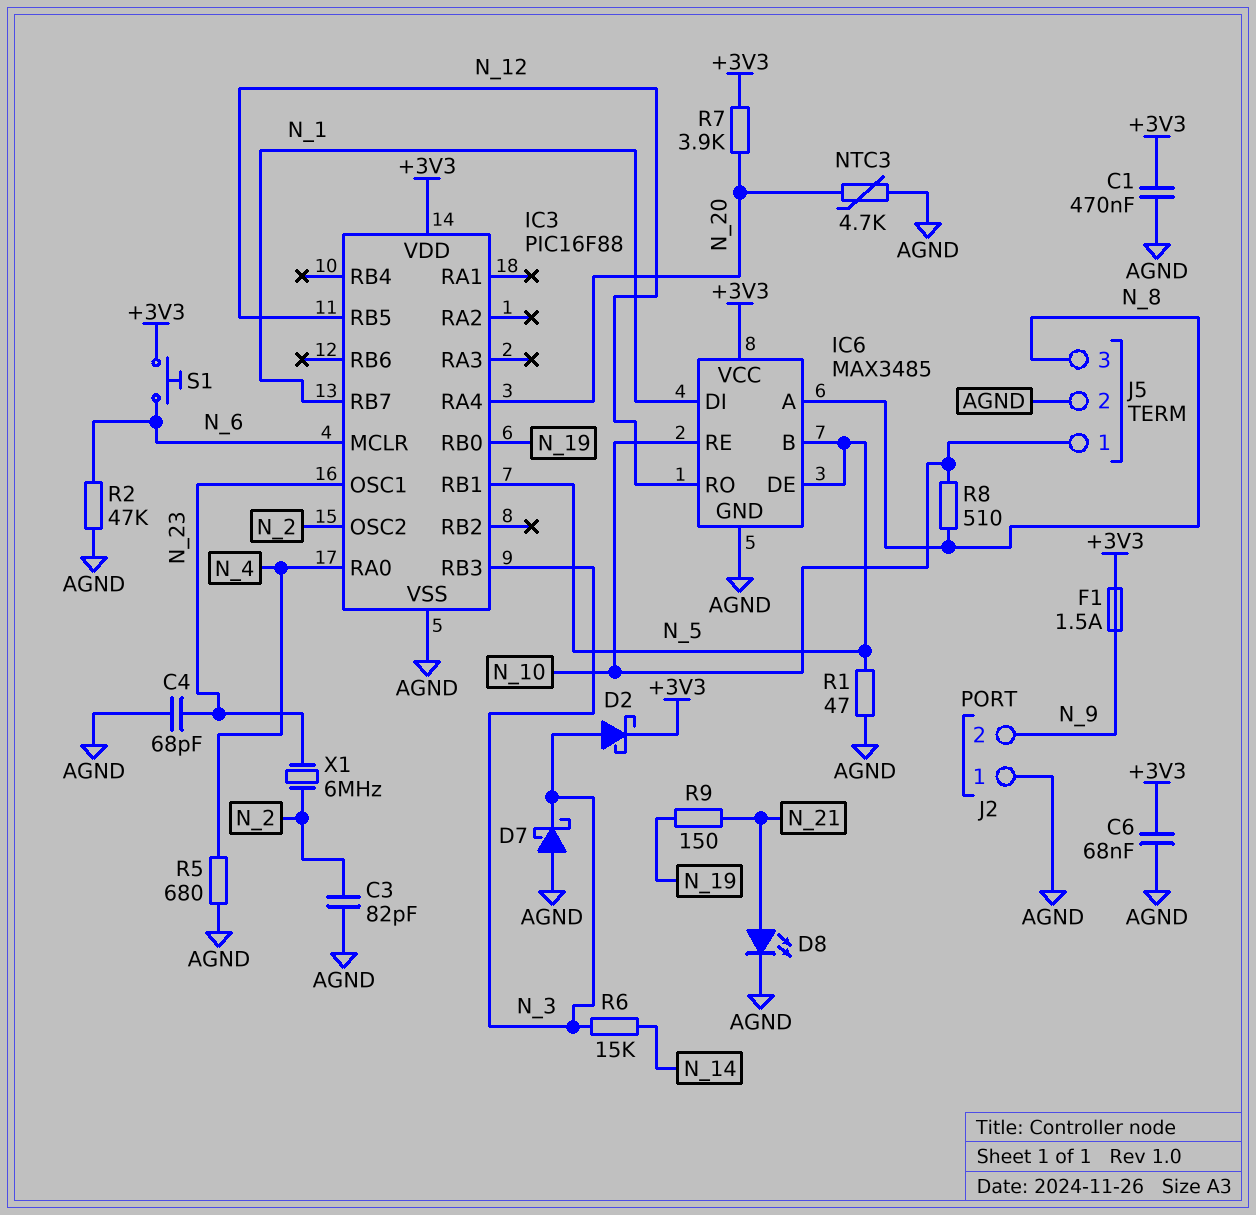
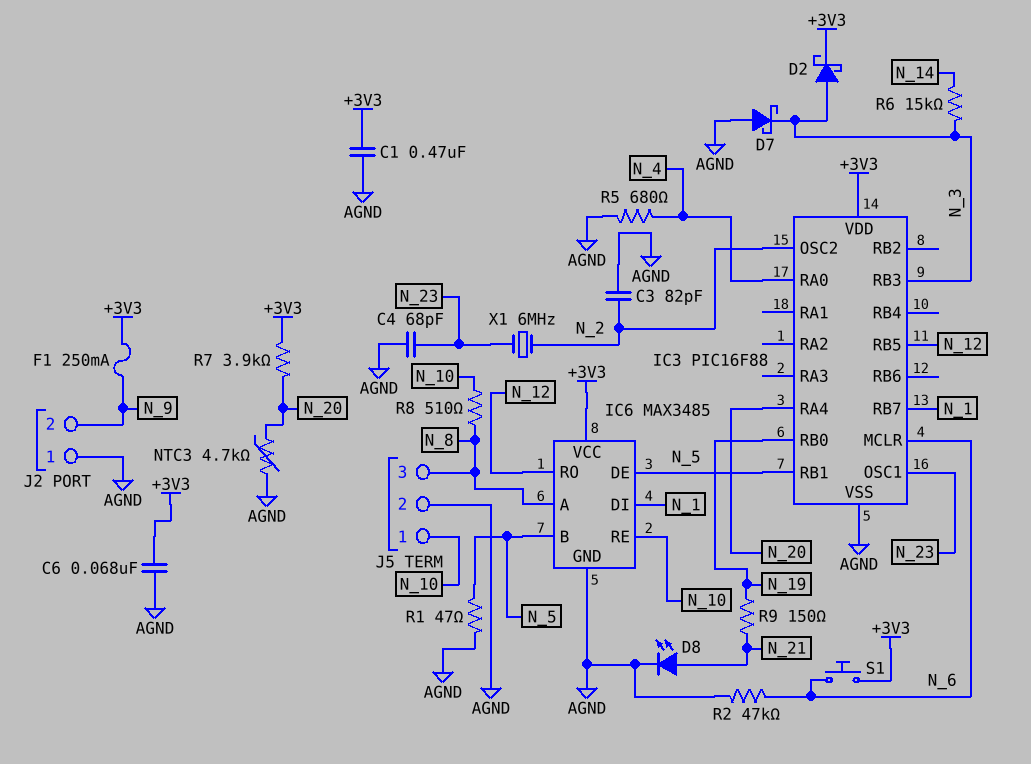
F1: 1.5A (+3V3, N_9) -> 250mA (+3V3, N_9)

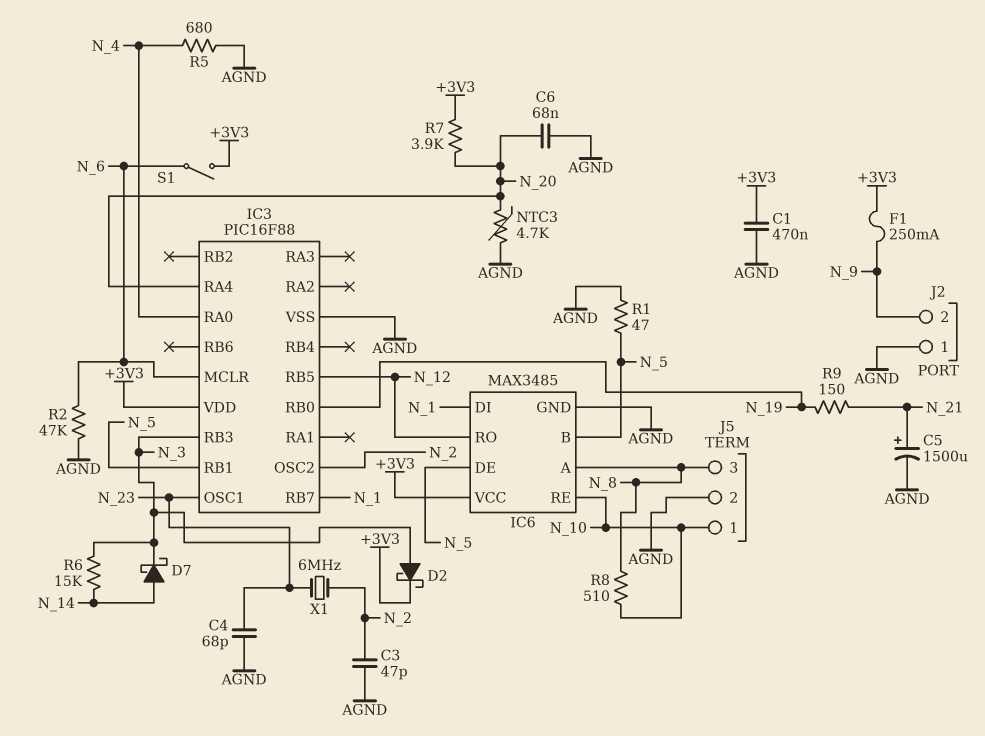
C3: 82pF (AGND, N_2) -> 47pF (AGND, N_2)
C5: none -> 1500uF (plus N_21, minus AGND)
C6: 68nF (+3V3, AGND) -> 68nF (AGND, N_20)
D7: schottky (A AGND, K N_3) -> schottky (A N_14, K N_3)
D8: LED (A N_21, K AGND) -> none
S1: button (+3V3, N_6) -> switch (+3V3, N_6)

